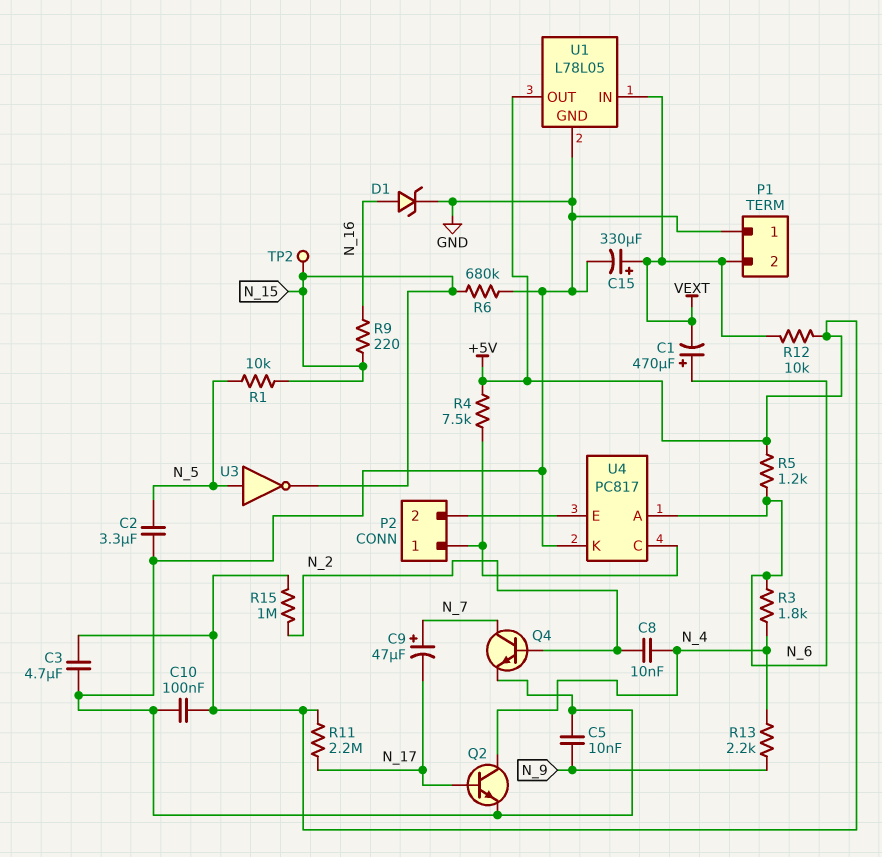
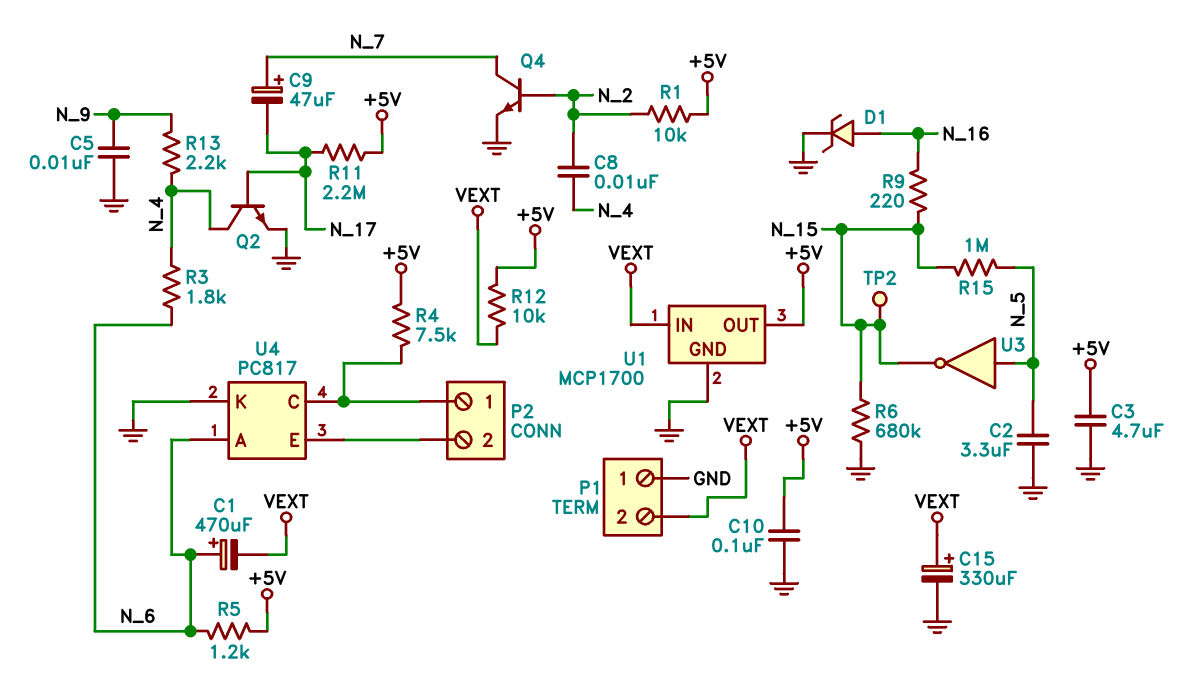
R1: 10k (N_5, N_15) -> 10k (+5V, N_2)
R15: 1M (+5V, N_2) -> 1M (N_5, N_15)
U1: L78L05 -> MCP1700

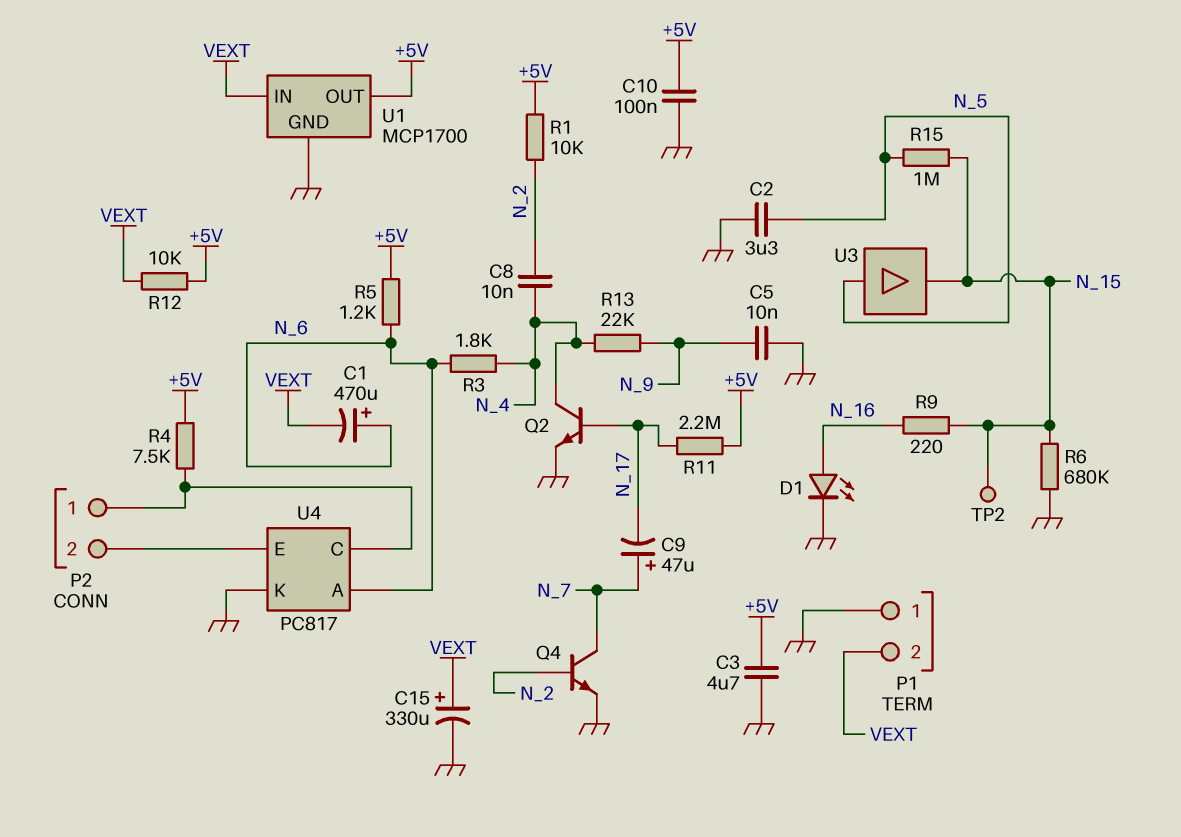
D1: zener (A N_16, K GND) -> LED (A N_16, K GND)
R13: 2.2k (N_4, N_9) -> 22k (N_4, N_9)
U3: NOT (in N_5, out N_15) -> buffer (in N_5, out N_15)

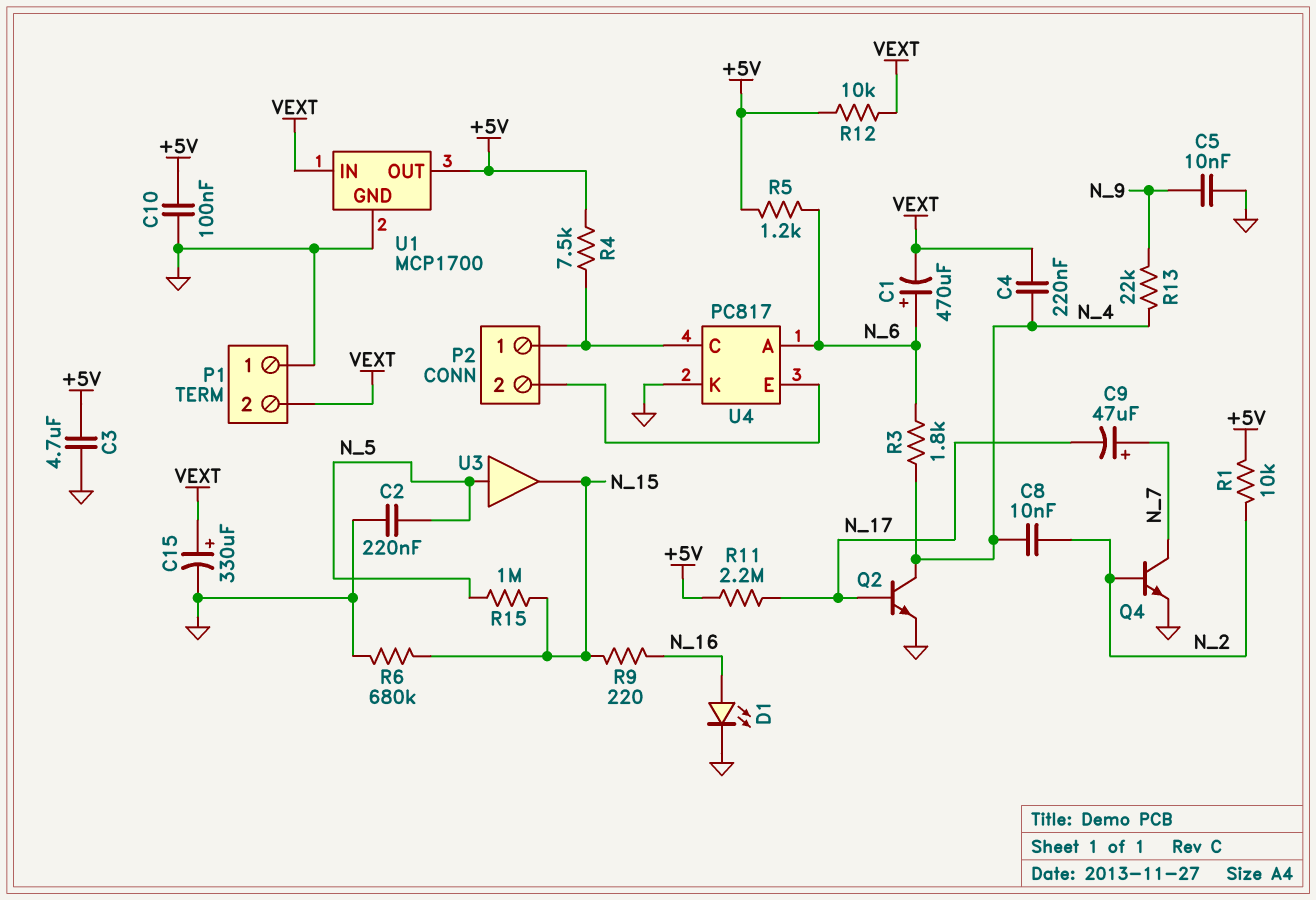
C2: 3.3uF (GND, N_5) -> 220nF (GND, N_5)
C4: none -> 220nF (N_4, VEXT)
TP2: test point (N_15) -> none

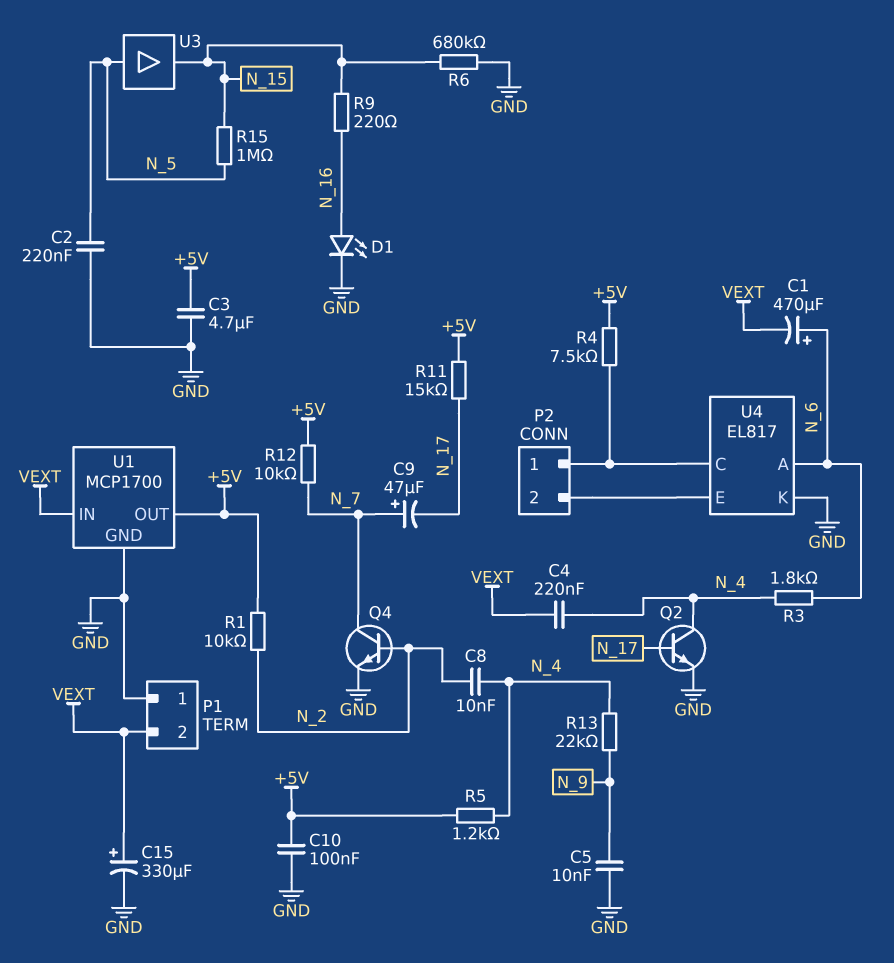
R5: 1.2k (+5V, N_6) -> 1.2k (+5V, N_4)
R11: 2.2M (+5V, N_17) -> 15k (+5V, N_17)
R12: 10k (+5V, VEXT) -> 10k (+5V, N_7)
U4: PC817 -> EL817

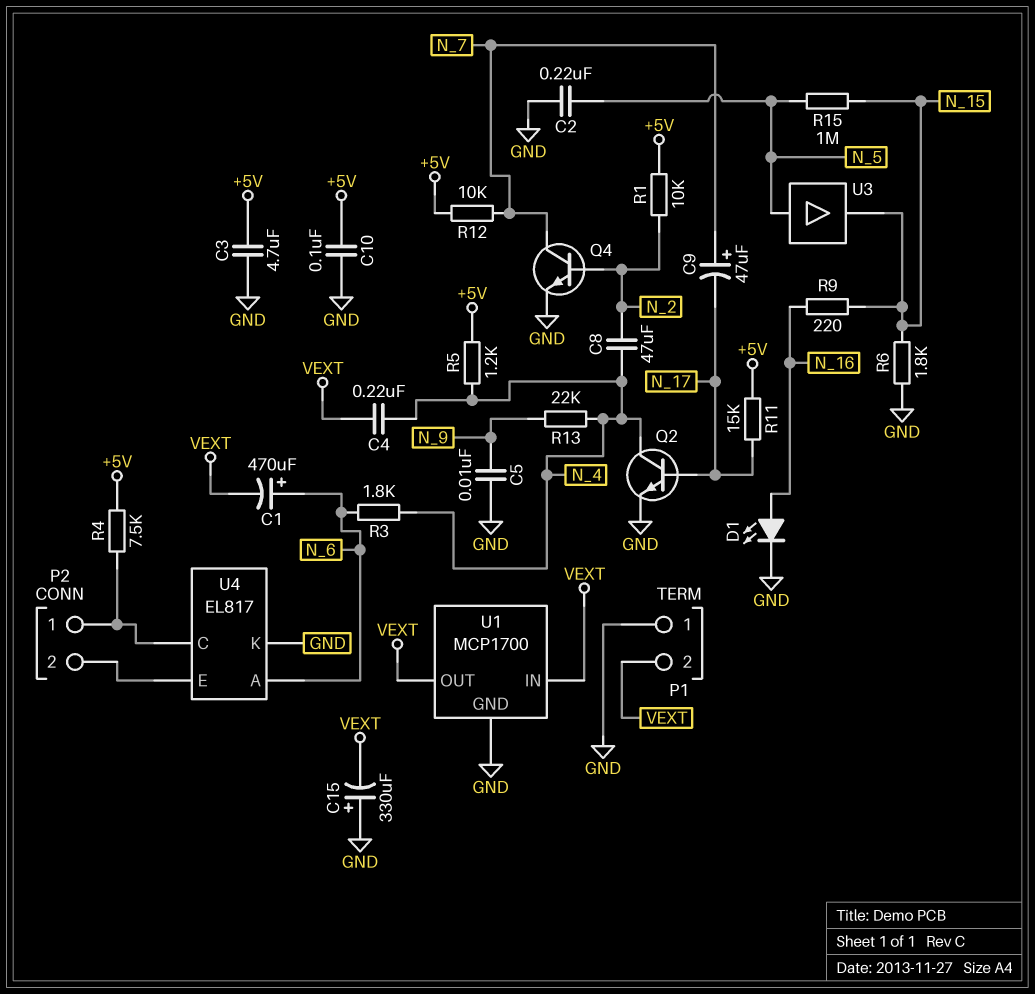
C8: 10nF (N_2, N_4) -> 47uF (N_2, N_4)
C15: 330uF (plus VEXT, minus GND) -> 330uF (plus GND, minus VEXT)
R6: 680k (GND, N_15) -> 1.8k (GND, N_15)
U1 pin OUT: +5V -> VEXT

